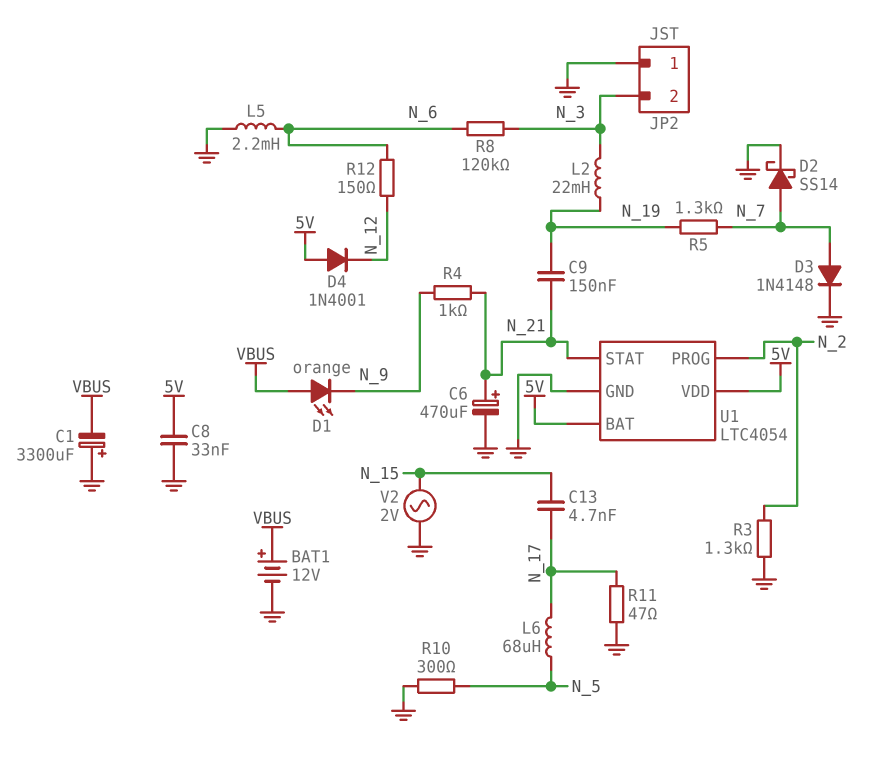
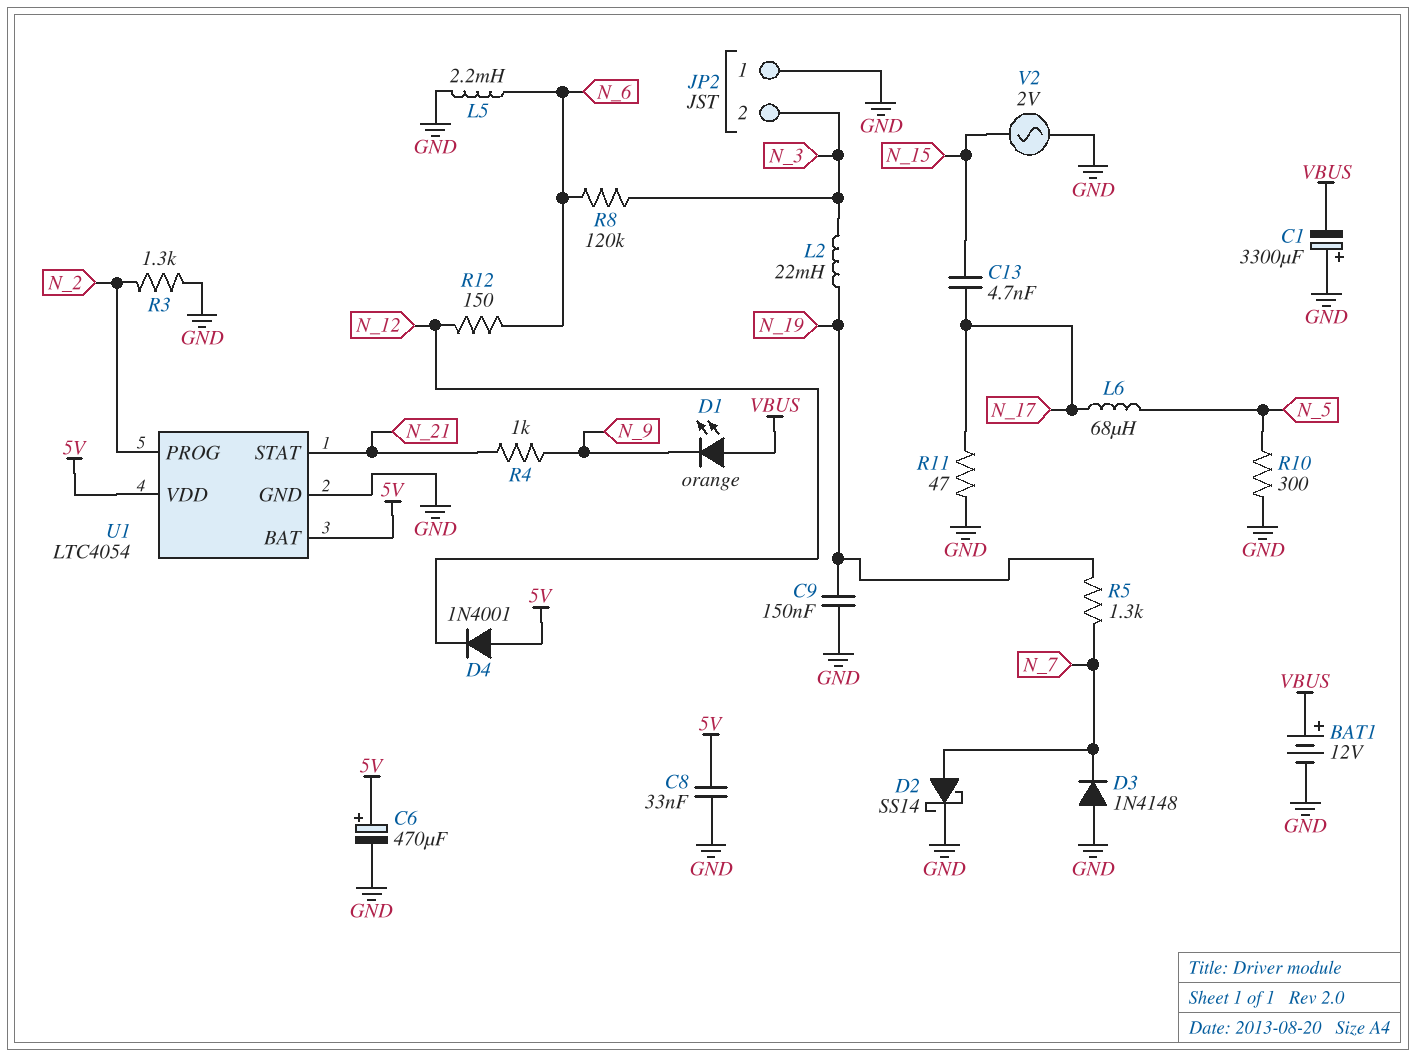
C6: 470uF (plus N_21, minus GND) -> 470uF (plus 5V, minus GND)
C9: 150nF (N_19, N_21) -> 150nF (GND, N_19)
D3: diode 1N4148 (A N_7, K GND) -> diode 1N4148 (A GND, K N_7)

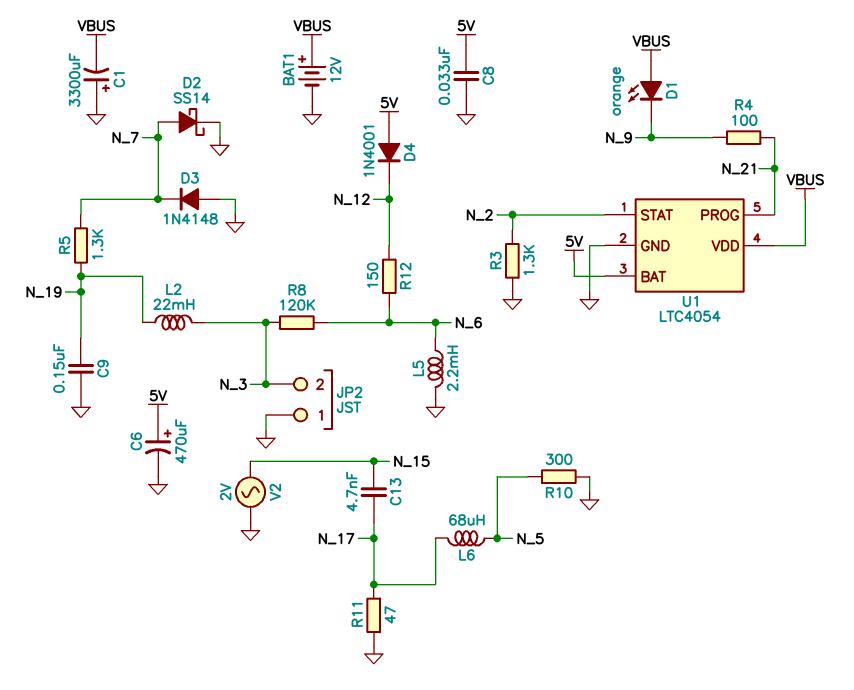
R4: 1k (N_9, N_21) -> 100 (N_9, N_21)
U1 pin PROG: N_2 -> N_21
U1 pin STAT: N_21 -> N_2
U1 pin VDD: 5V -> VBUS

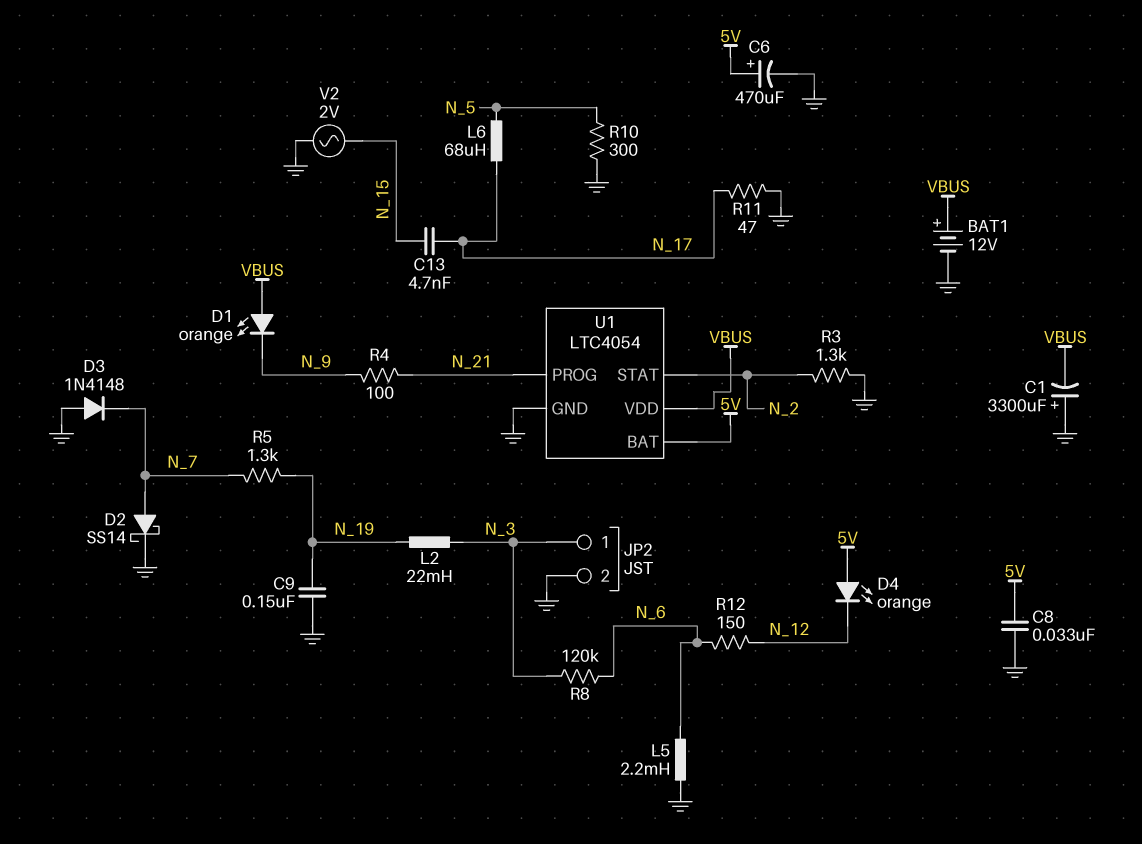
D4: diode 1N4001 (A 5V, K N_12) -> LED orange (A 5V, K N_12)
JP2 pin 1: GND -> N_3
JP2 pin 2: N_3 -> GND

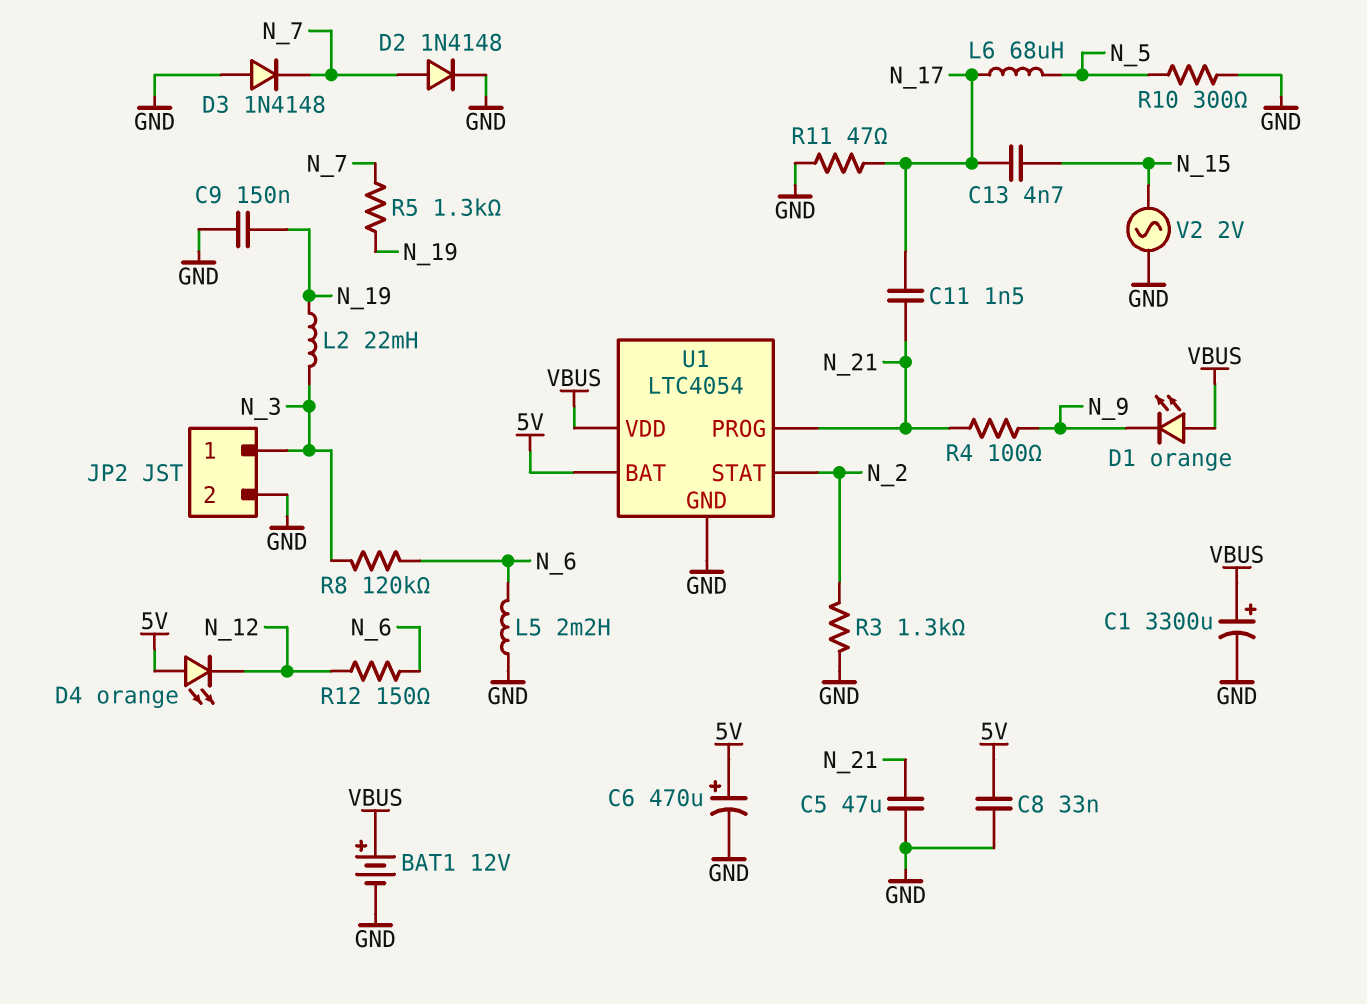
C1: 3300uF (plus GND, minus VBUS) -> 3300uF (plus VBUS, minus GND)
C5: none -> 47uF (GND, N_21)
C11: none -> 1.5nF (N_17, N_21)
D2: schottky SS14 (A N_7, K GND) -> diode 1N4148 (A N_7, K GND)

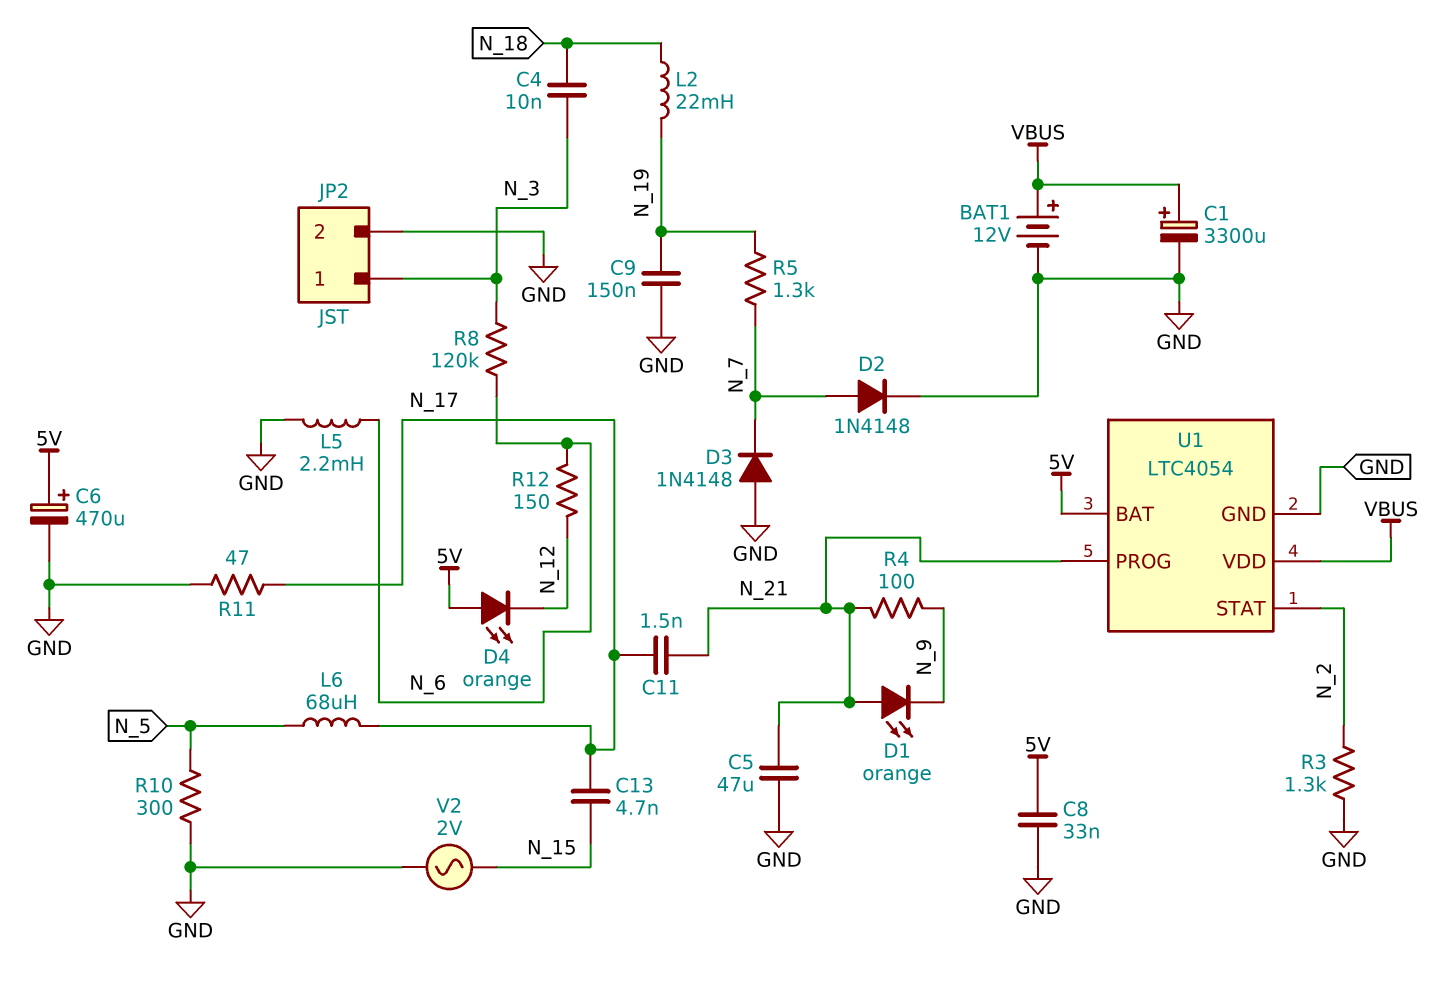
C4: none -> 10nF (N_3, N_18)
D1: LED orange (A VBUS, K N_9) -> LED orange (A N_21, K N_9)
L2: 22mH (N_3, N_19) -> 22mH (N_18, N_19)

